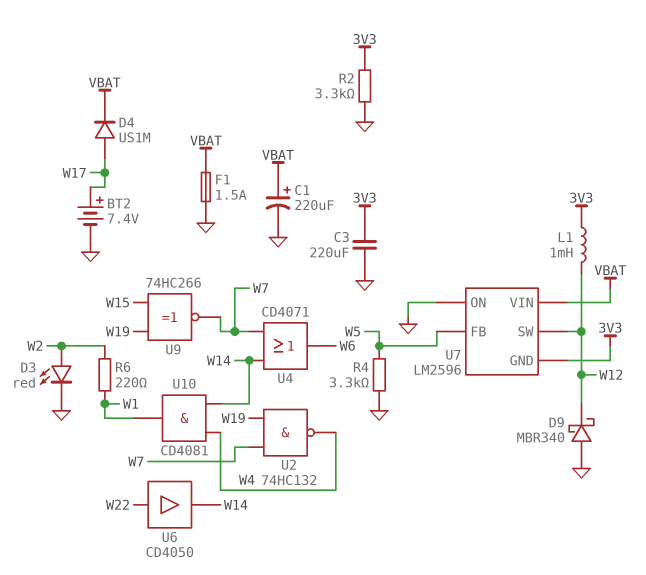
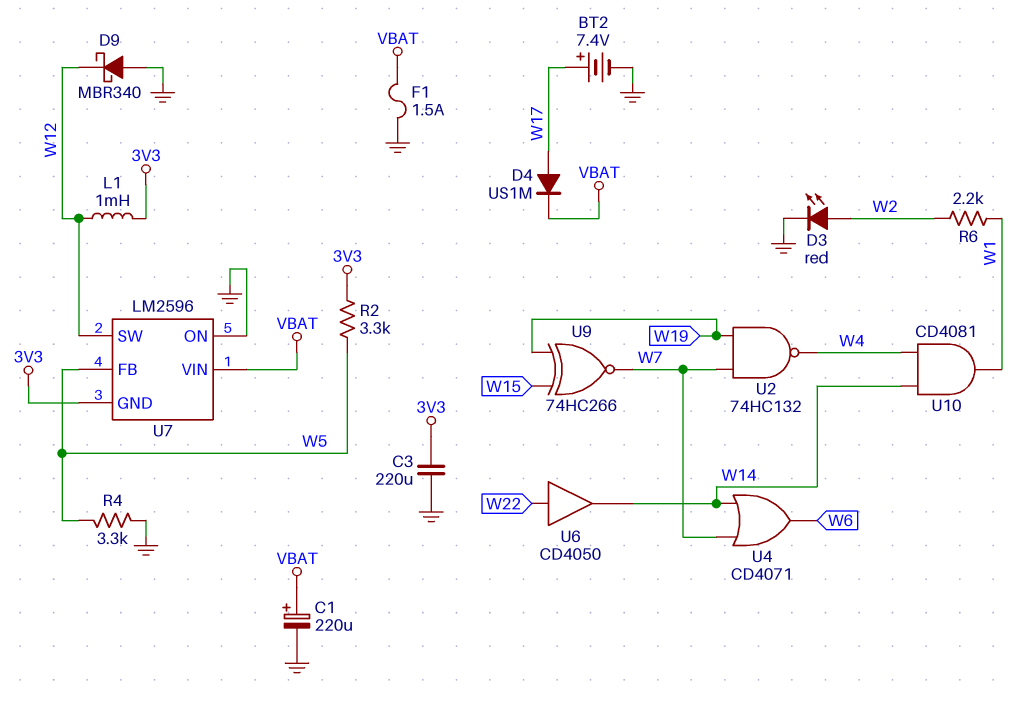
R2: 3.3k (3V3, GND) -> 3.3k (3V3, W5)
R6: 220 (W1, W2) -> 2.2k (W1, W2)

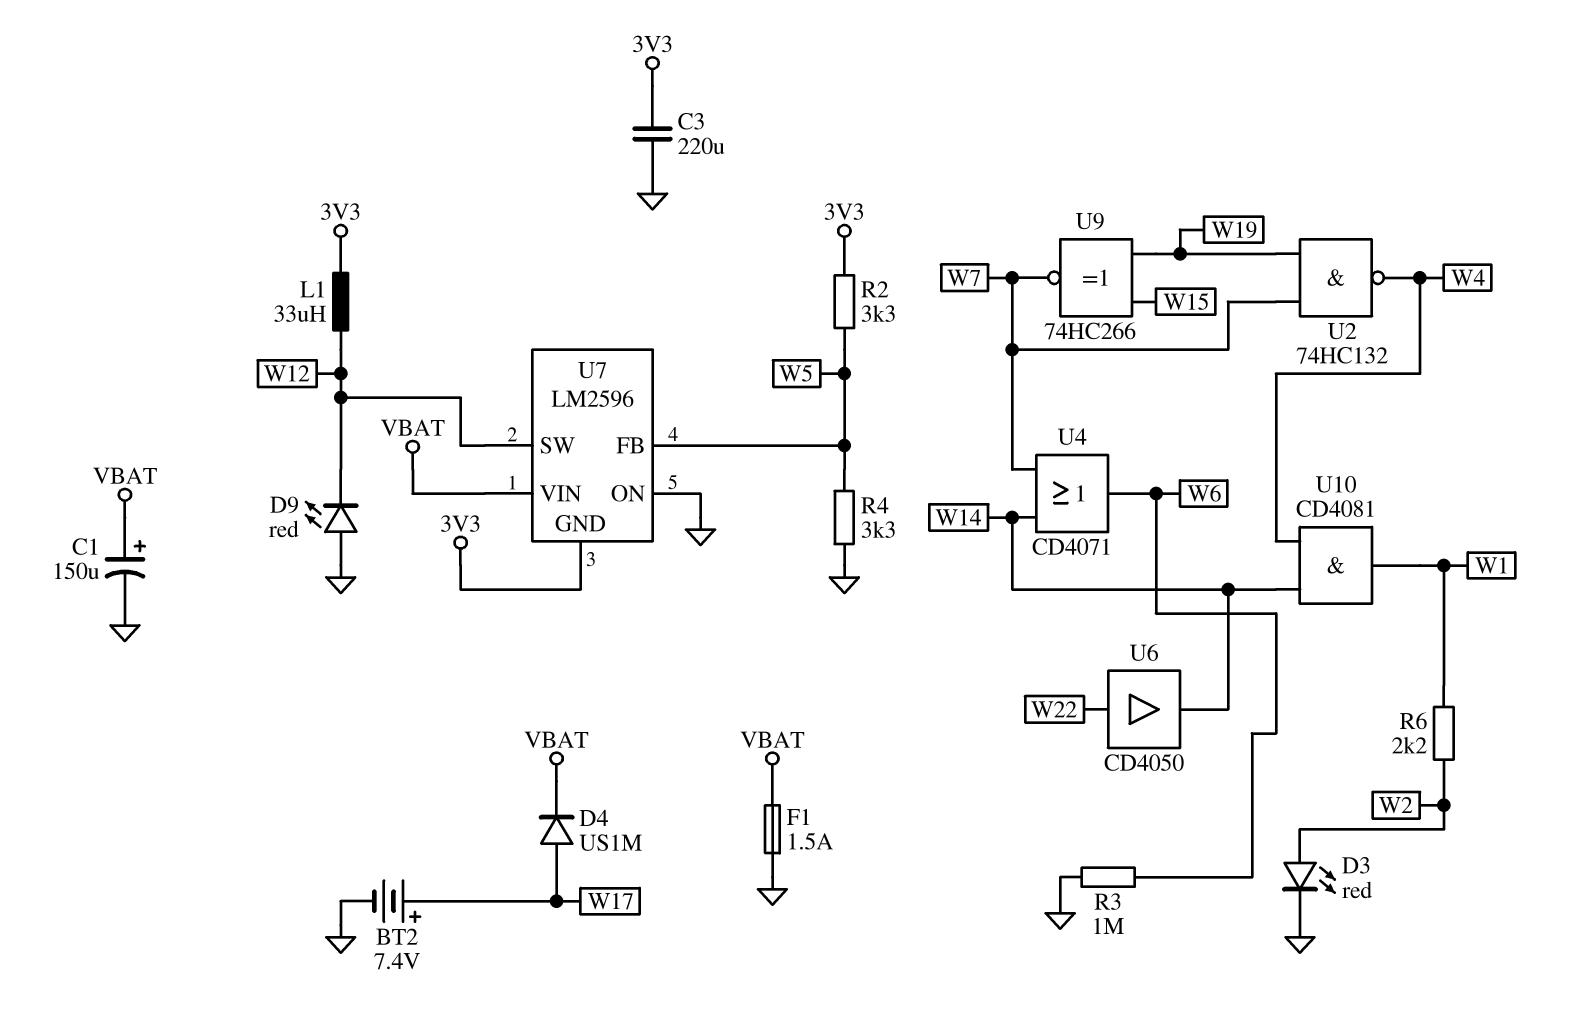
C1: 220uF (plus VBAT, minus GND) -> 150uF (plus VBAT, minus GND)
D9: schottky MBR340 (A GND, K W12) -> LED red (A GND, K W12)
L1: 1mH (3V3, W12) -> 33uH (3V3, W12)
R3: none -> 1M (GND, W6)

